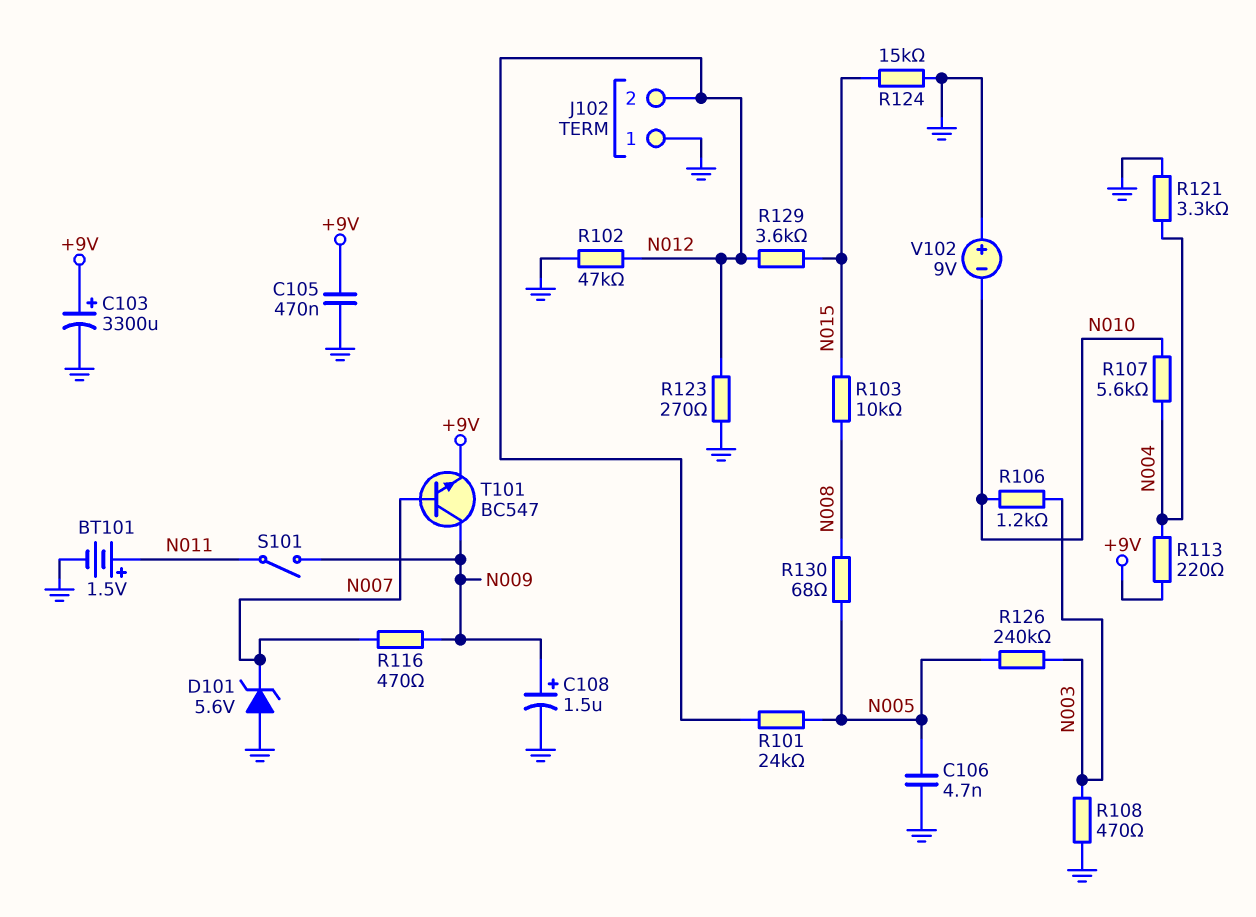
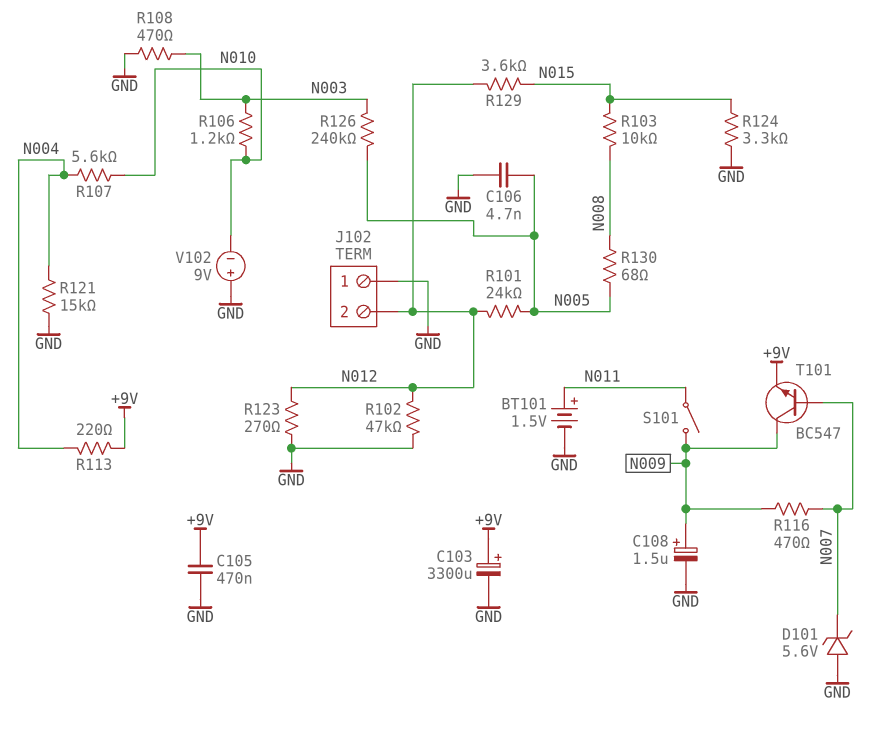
R121: 3.3k (GND, N004) -> 15k (GND, N004)
R124: 15k (GND, N015) -> 3.3k (GND, N015)

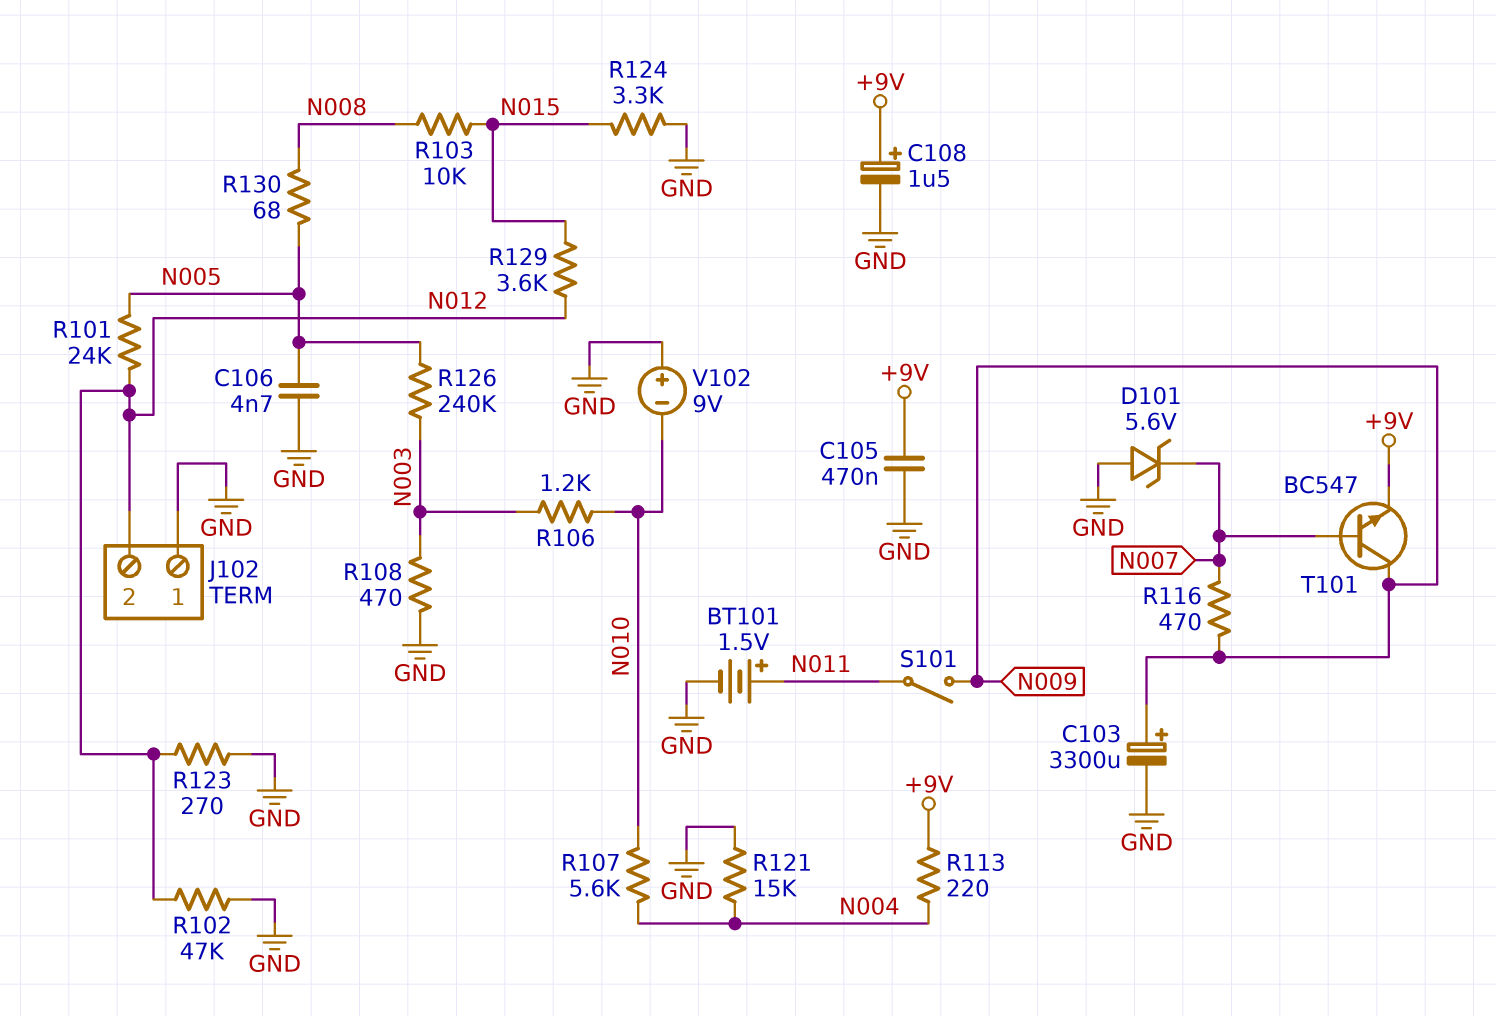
C103: 3300uF (plus +9V, minus GND) -> 3300uF (plus N009, minus GND)
C108: 1.5uF (plus N009, minus GND) -> 1.5uF (plus +9V, minus GND)

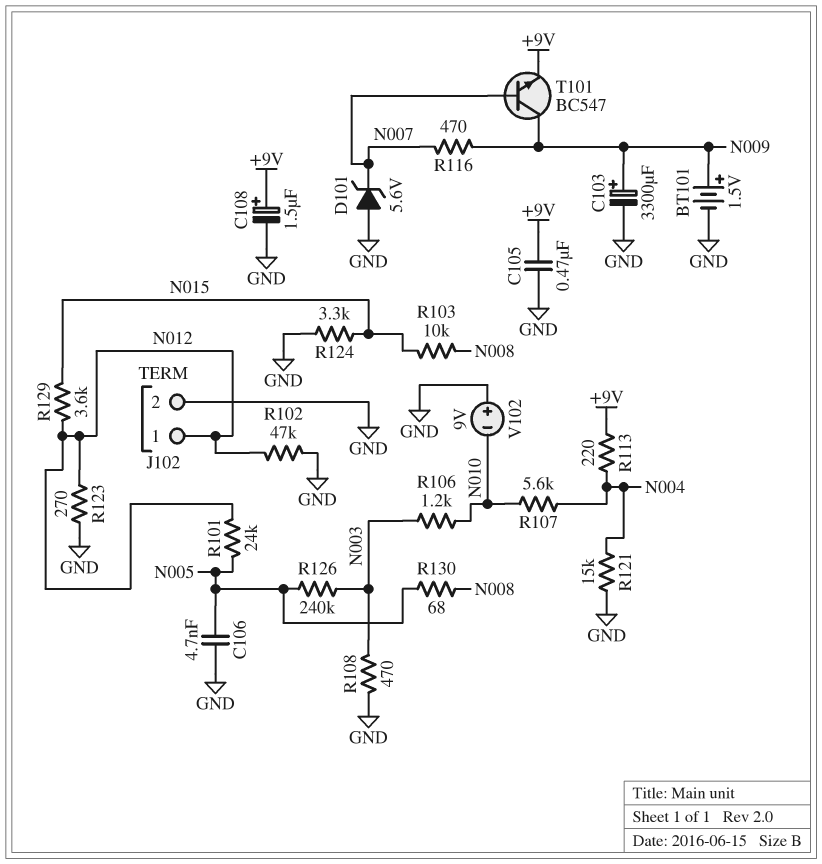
BT101: 1.5V (plus N011, minus GND) -> 1.5V (plus N009, minus GND)
J102 pin 1: GND -> N012
J102 pin 2: N012 -> GND
S101: switch (N009, N011) -> none

